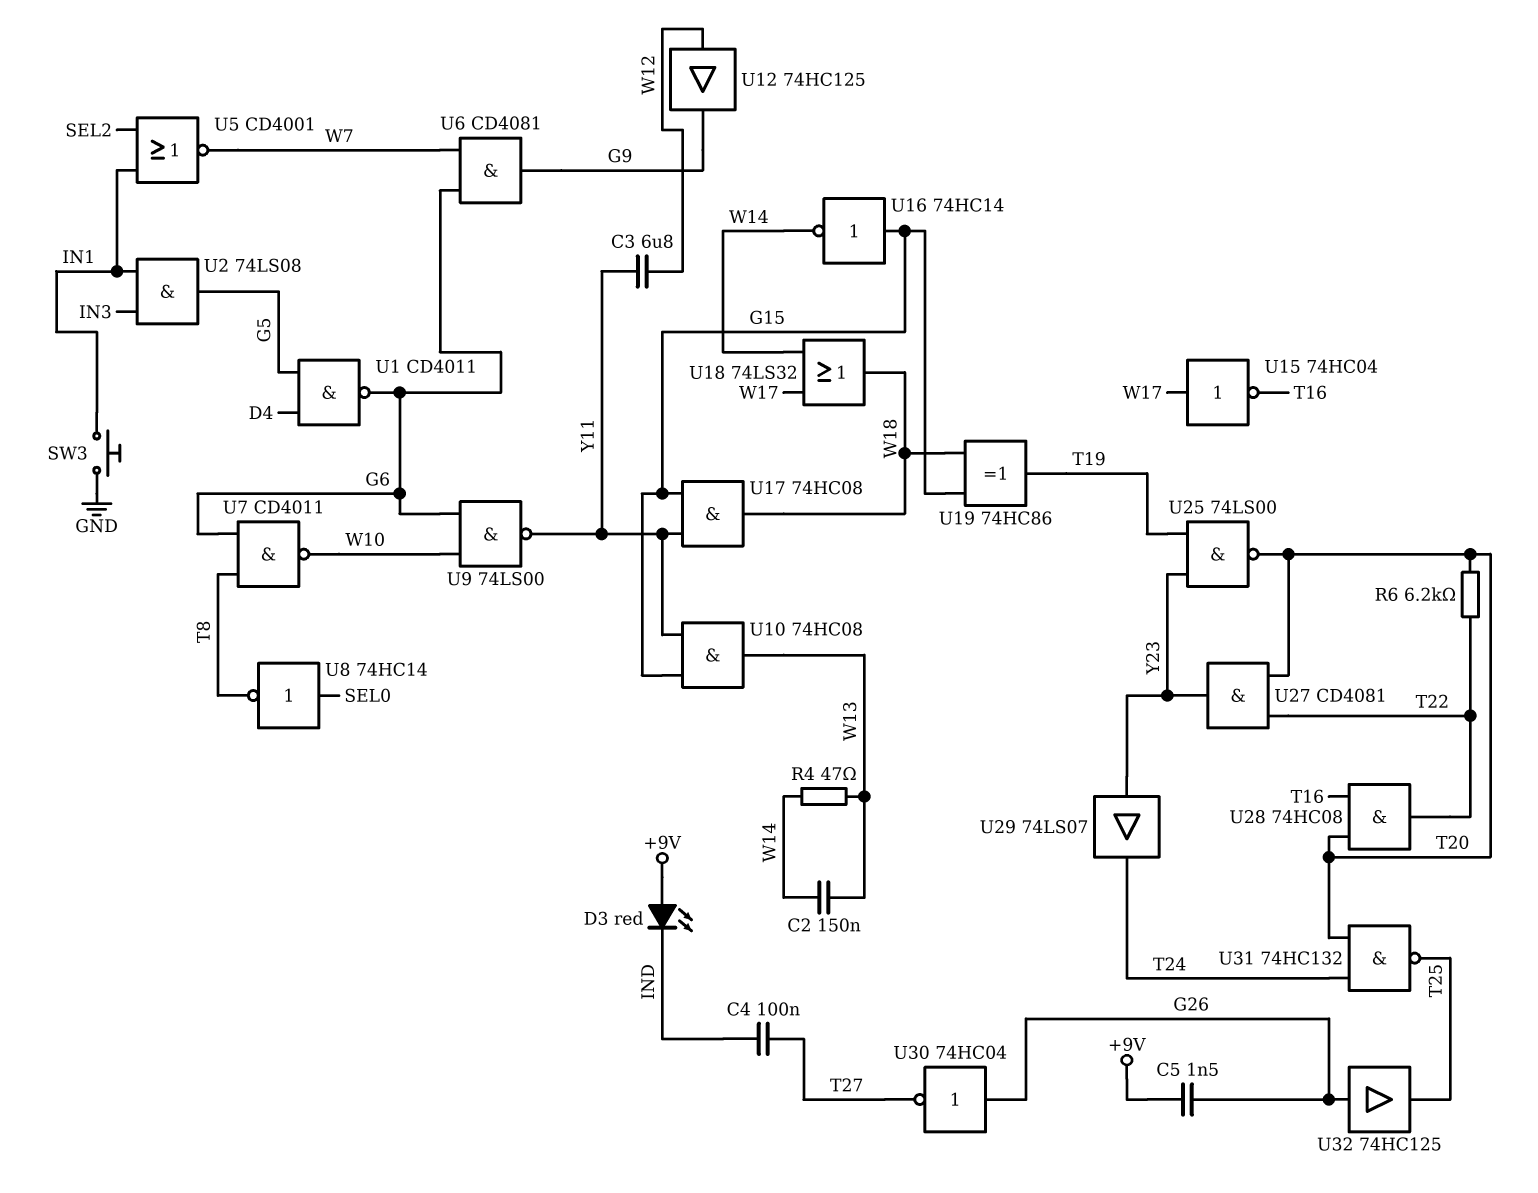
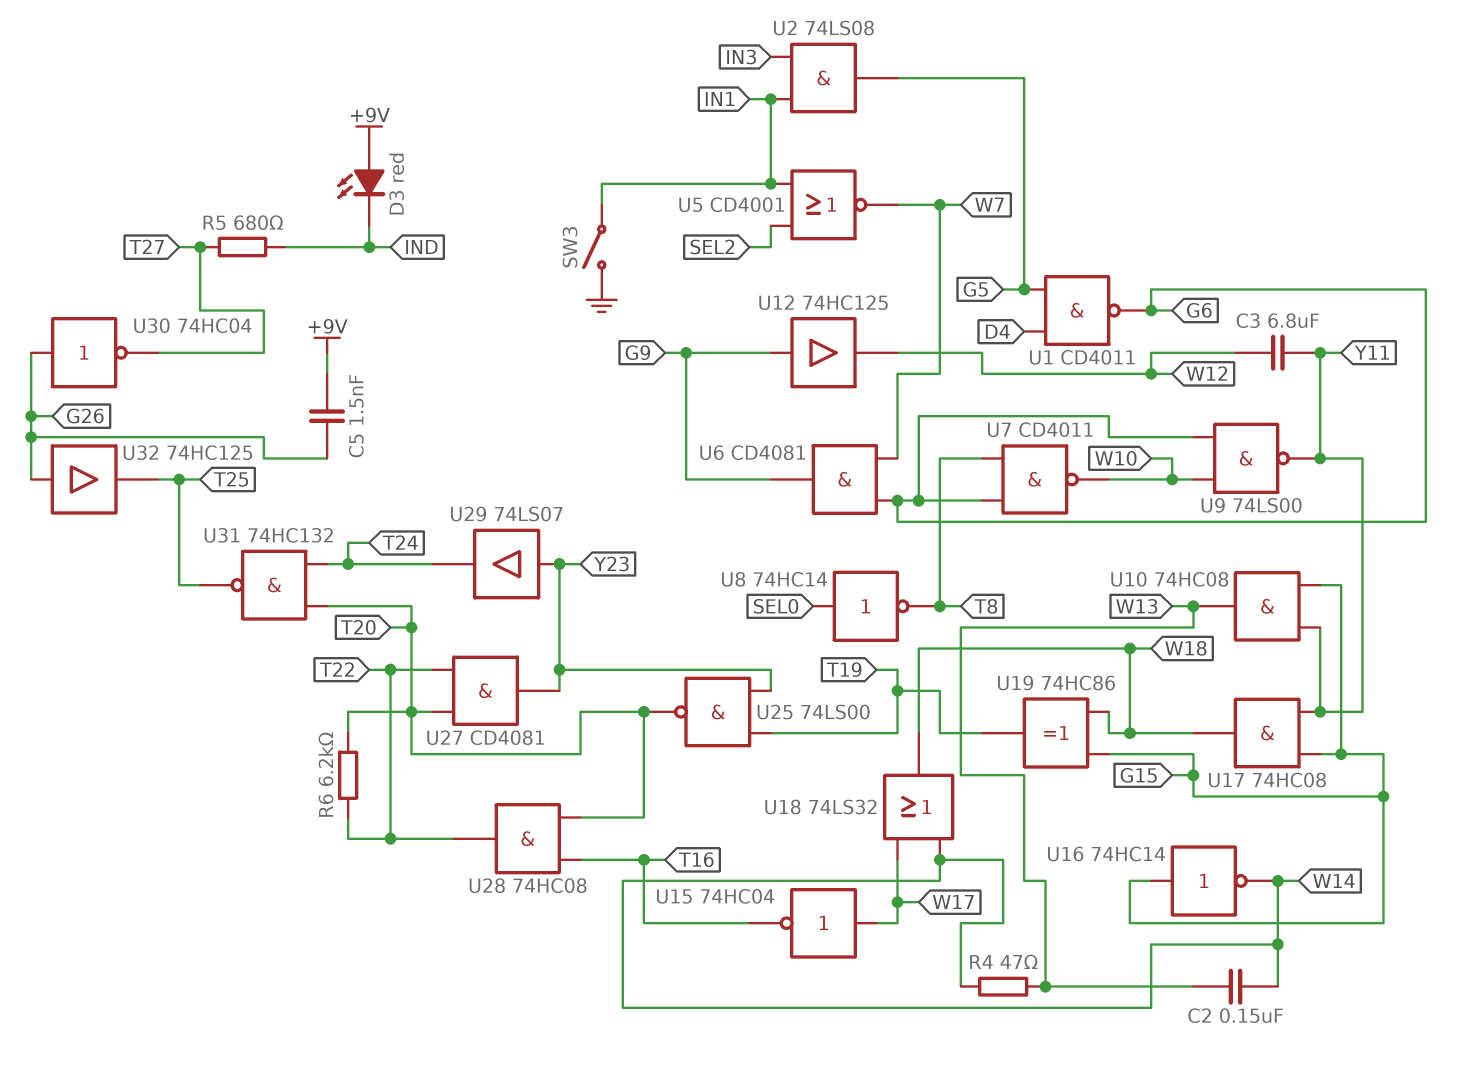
C4: 100nF (IND, T27) -> none
R5: none -> 680 (IND, T27)
SW3: button (GND, IN1) -> switch (GND, IN1)
U12: buffer 74HC125 (in W12, out G9) -> buffer 74HC125 (in G9, out W12)

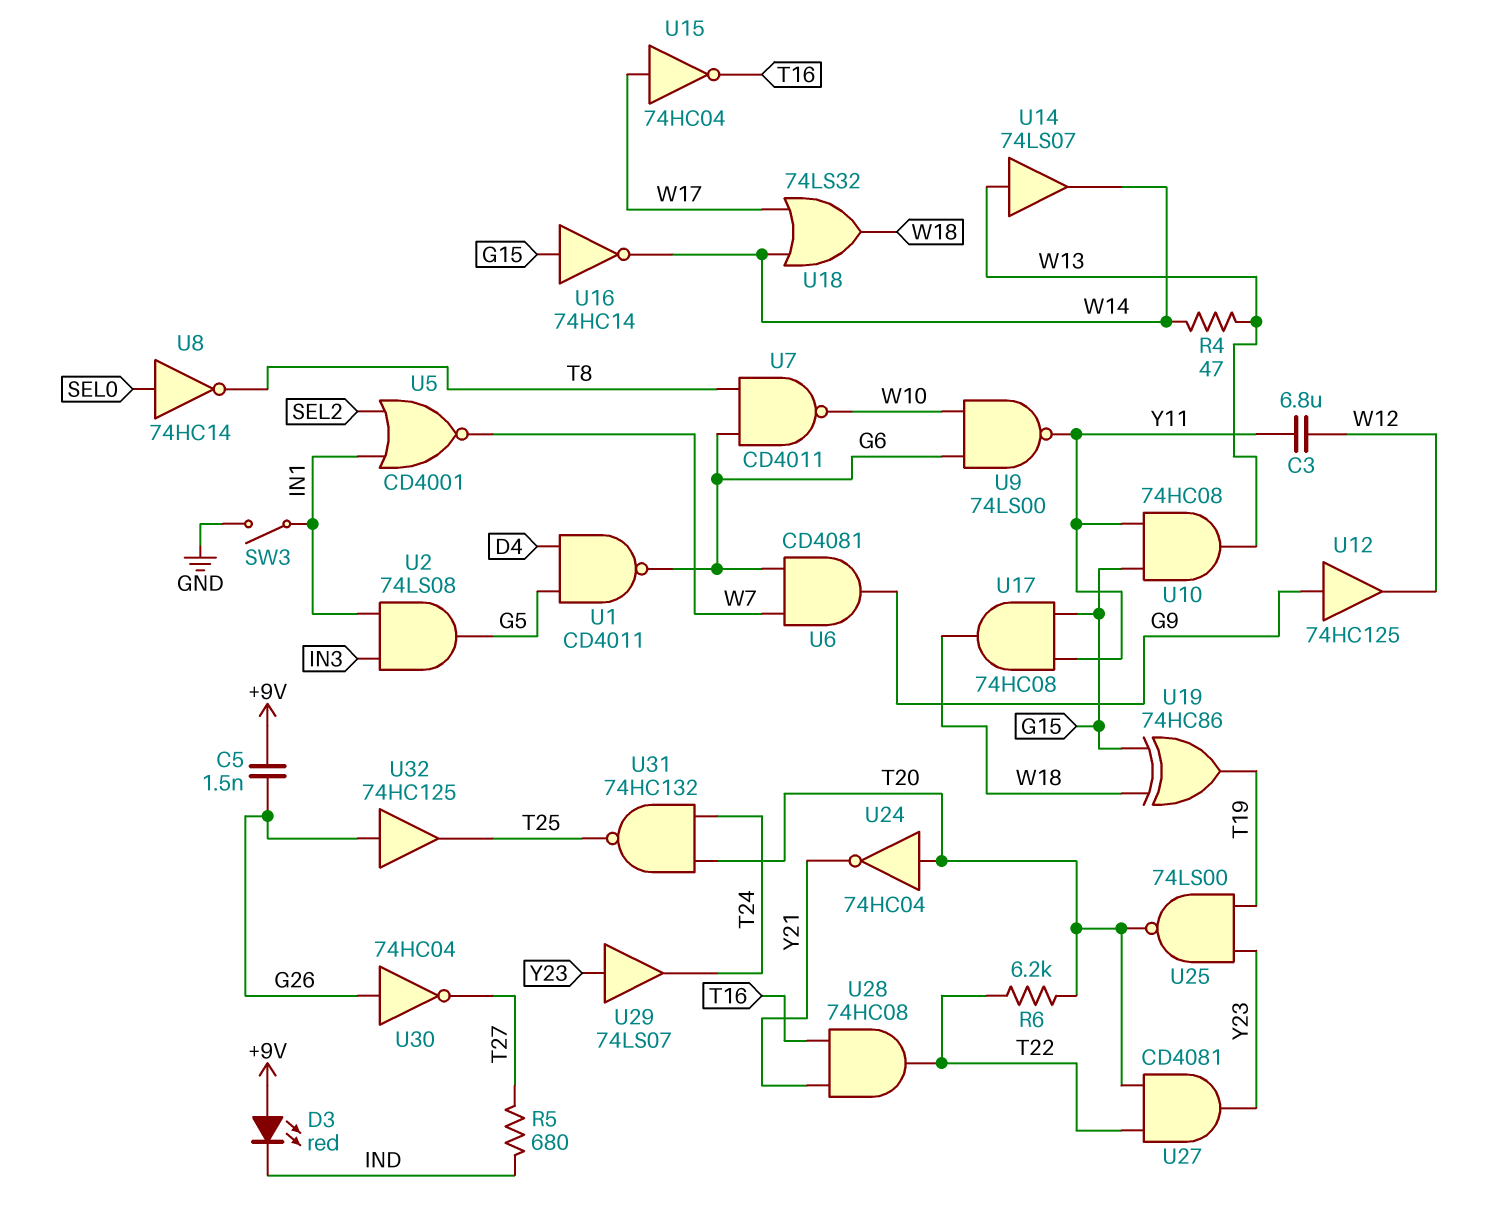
C2: 150nF (W13, W14) -> none
U14: none -> buffer 74LS07 (in W13, out W14)
U24: none -> NOT 74HC04 (in T20, out Y21)
U28: AND 74HC08 (in T16, in T20, out T22) -> AND 74HC08 (in T16, in Y21, out T22)

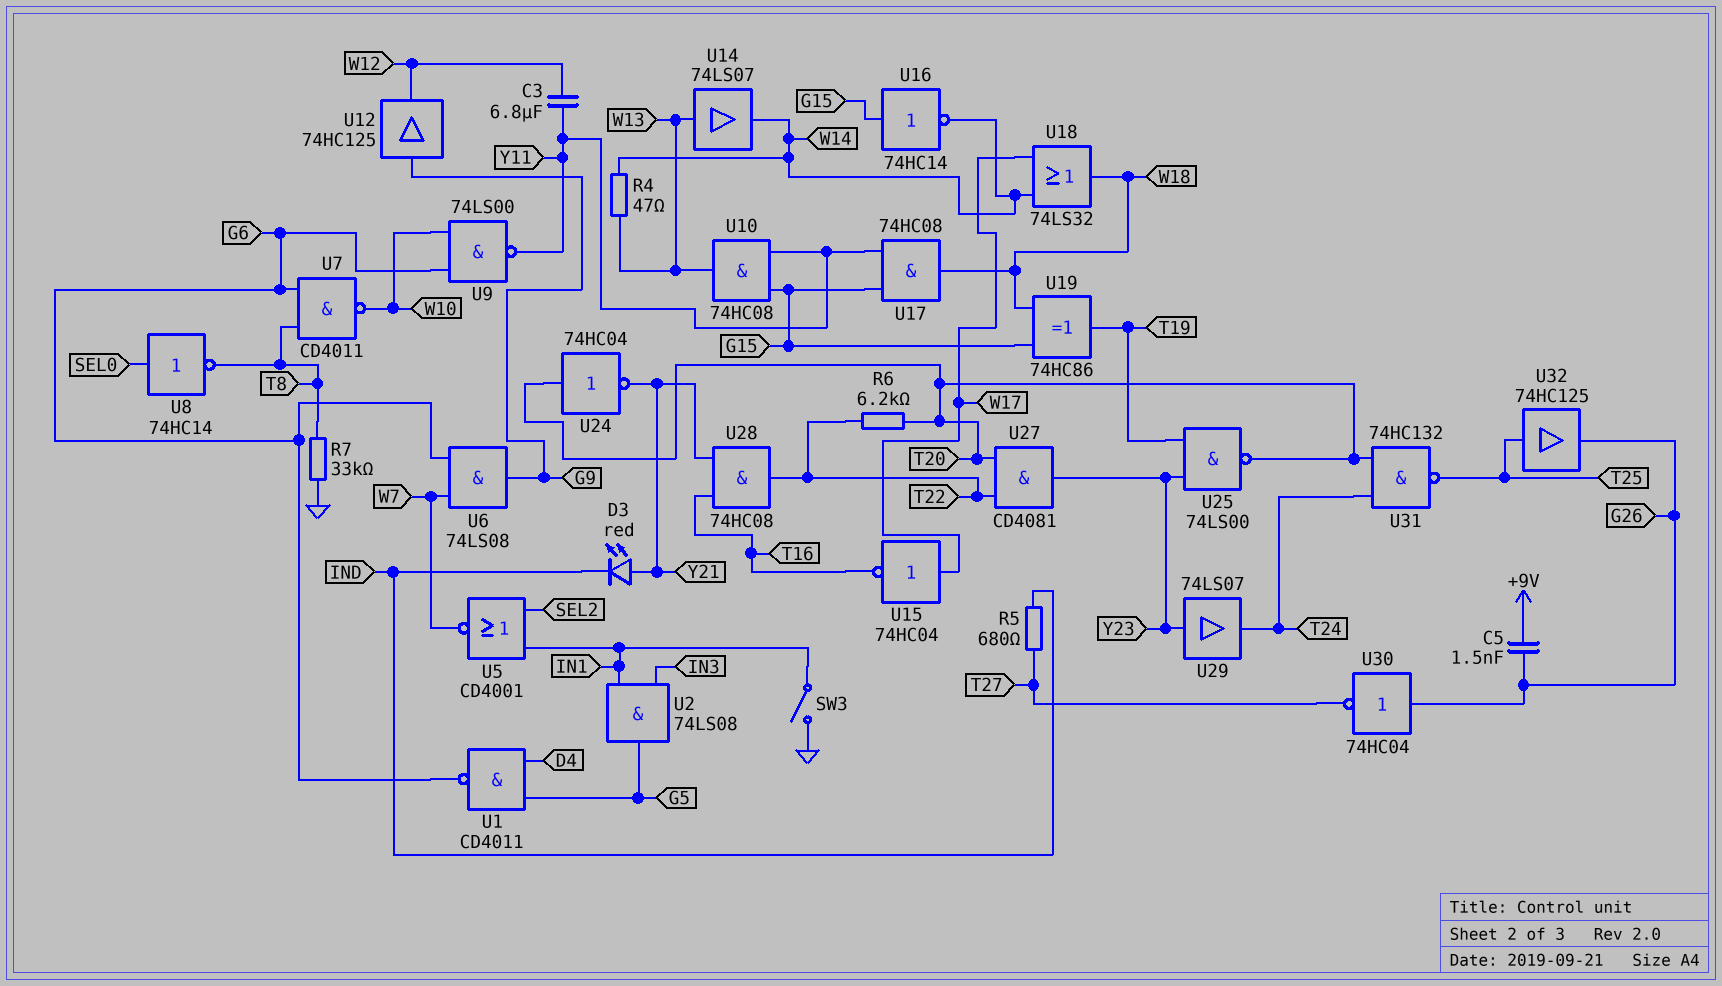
D3: LED red (A +9V, K IND) -> LED red (A Y21, K IND)
R7: none -> 33k (GND, T8)
U6: AND CD4081 (in G6, in W7, out G9) -> AND 74LS08 (in G6, in W7, out G9)
U32: buffer 74HC125 (in G26, out T25) -> buffer 74HC125 (in T25, out G26)

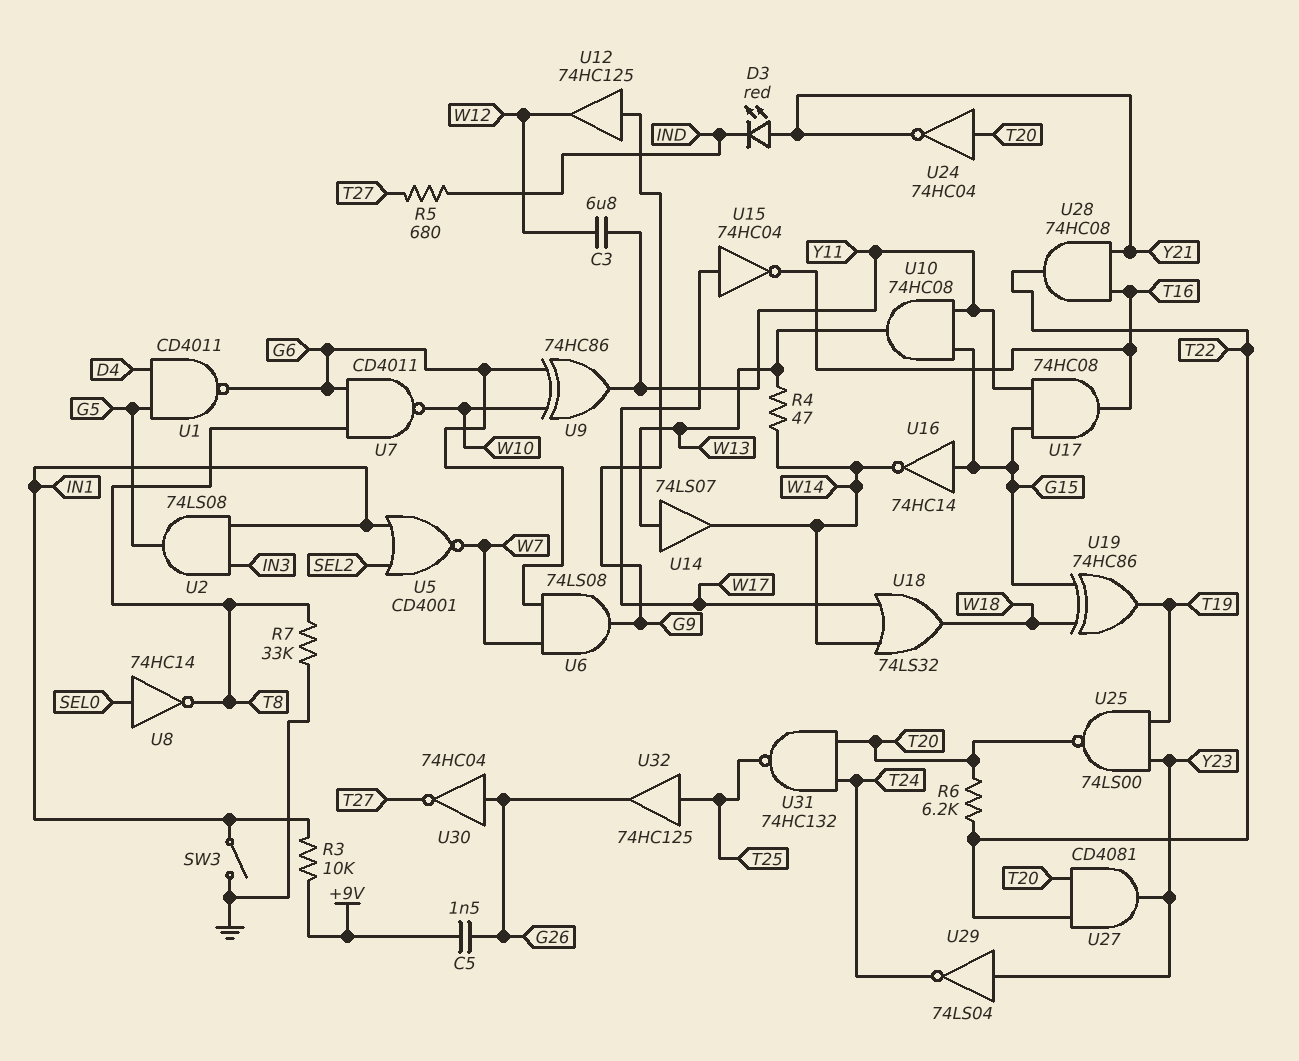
R3: none -> 10k (+9V, IN1)
U9: NAND 74LS00 (in G6, in W10, out Y11) -> XOR 74HC86 (in G6, in W10, out Y11)
U17: AND 74HC08 (in G15, in Y11, out W18) -> AND 74HC08 (in G15, in Y11, out T16)
U29: buffer 74LS07 (in Y23, out T24) -> NOT 74LS04 (in Y23, out T24)

